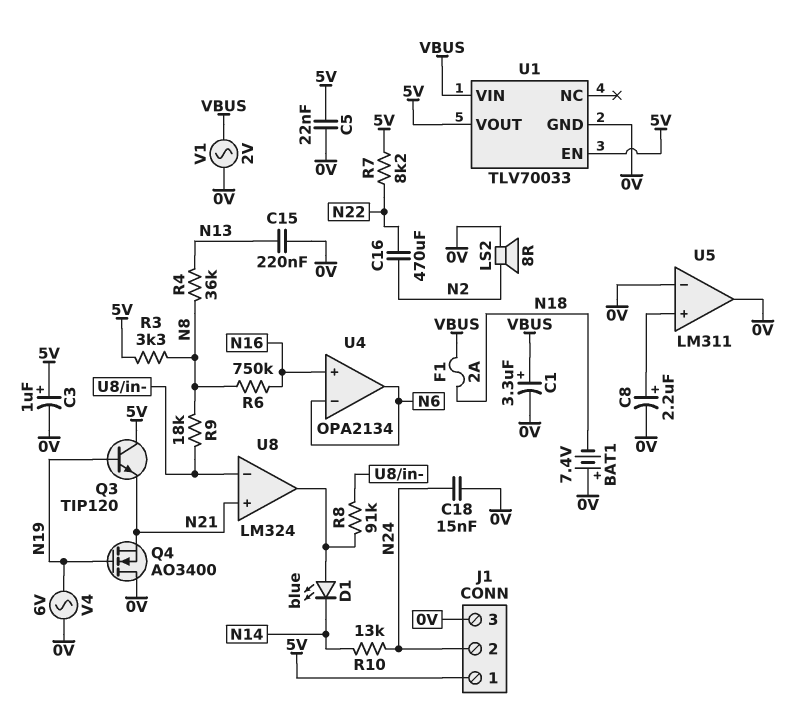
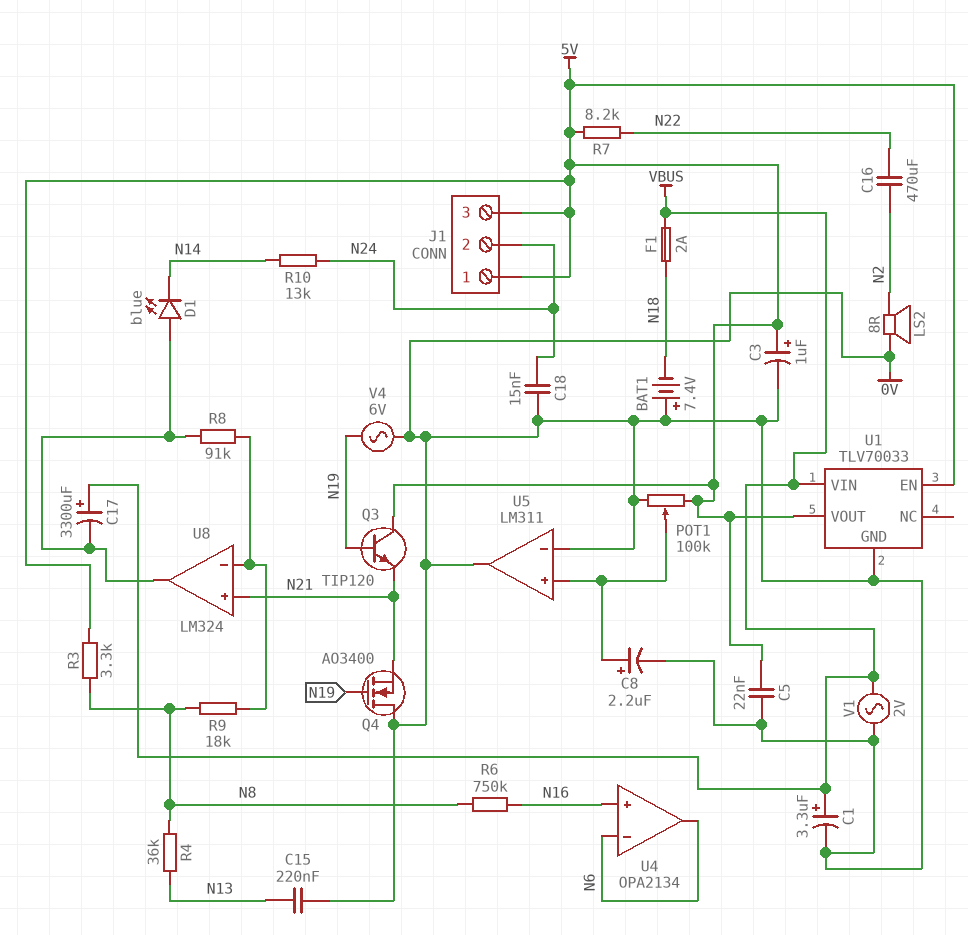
C17: none -> 3300uF (plus VBUS, minus U8/out)
J1 pin 3: 0V -> 5V
POT1: none -> 100k (0V, 5V, wiper U5/in+)

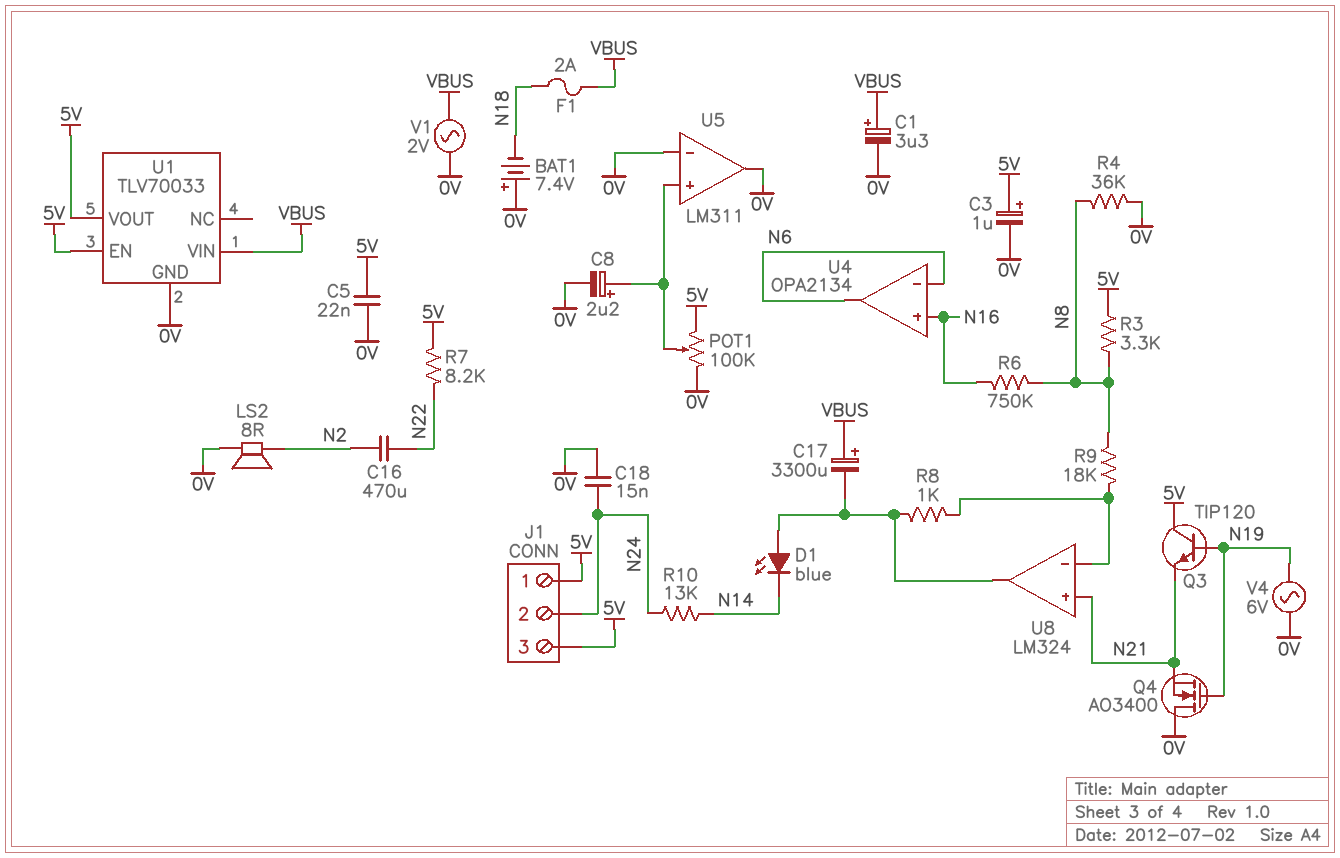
C15: 220nF (0V, N13) -> none
R4: 36k (N8, N13) -> 36k (0V, N8)
R8: 91k (U8/in-, U8/out) -> 1k (U8/in-, U8/out)

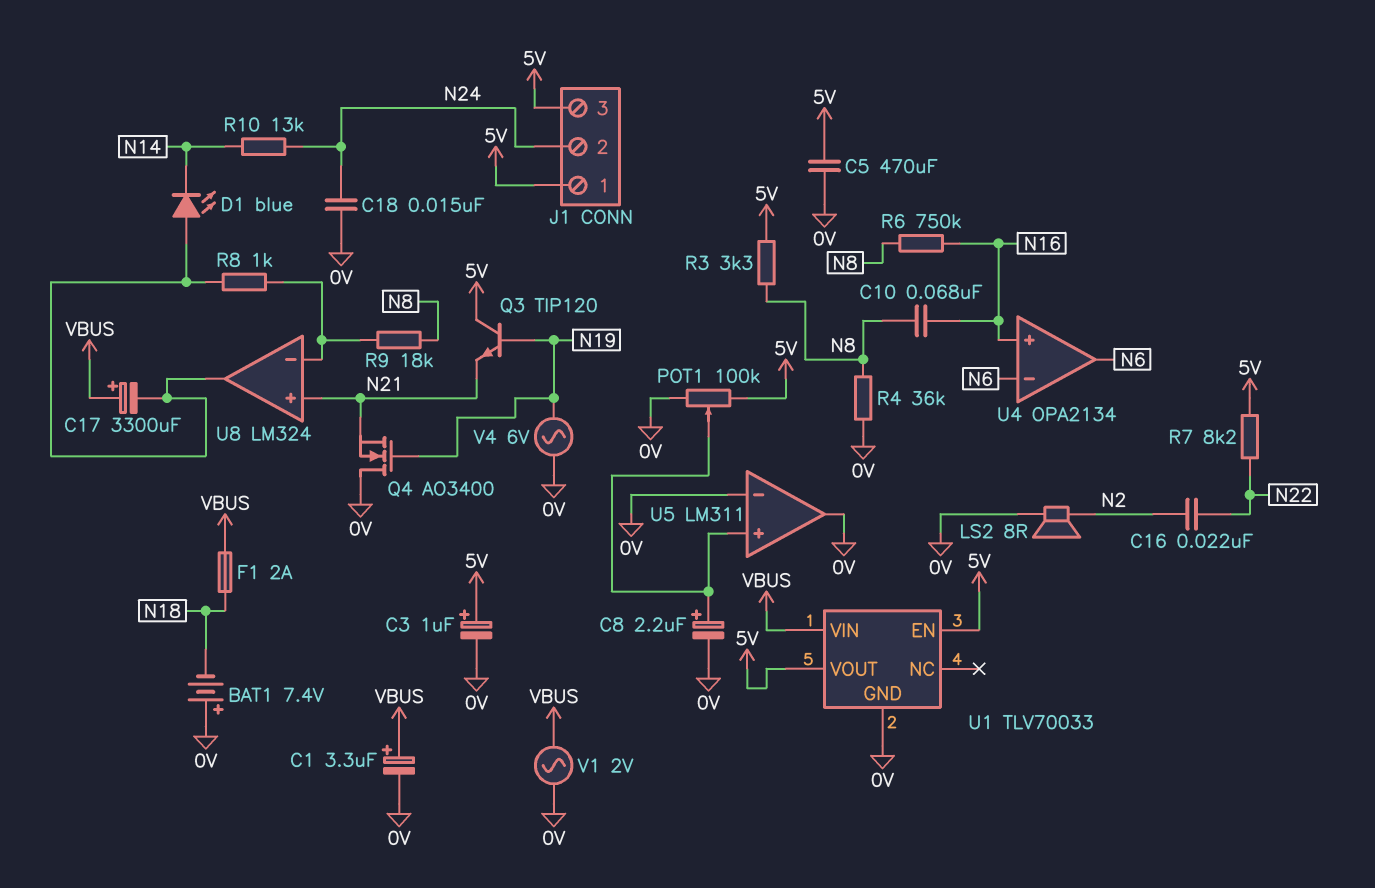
C5: 22nF (0V, 5V) -> 470uF (0V, 5V)
C10: none -> 68nF (N8, N16)
C16: 470uF (N2, N22) -> 22nF (N2, N22)

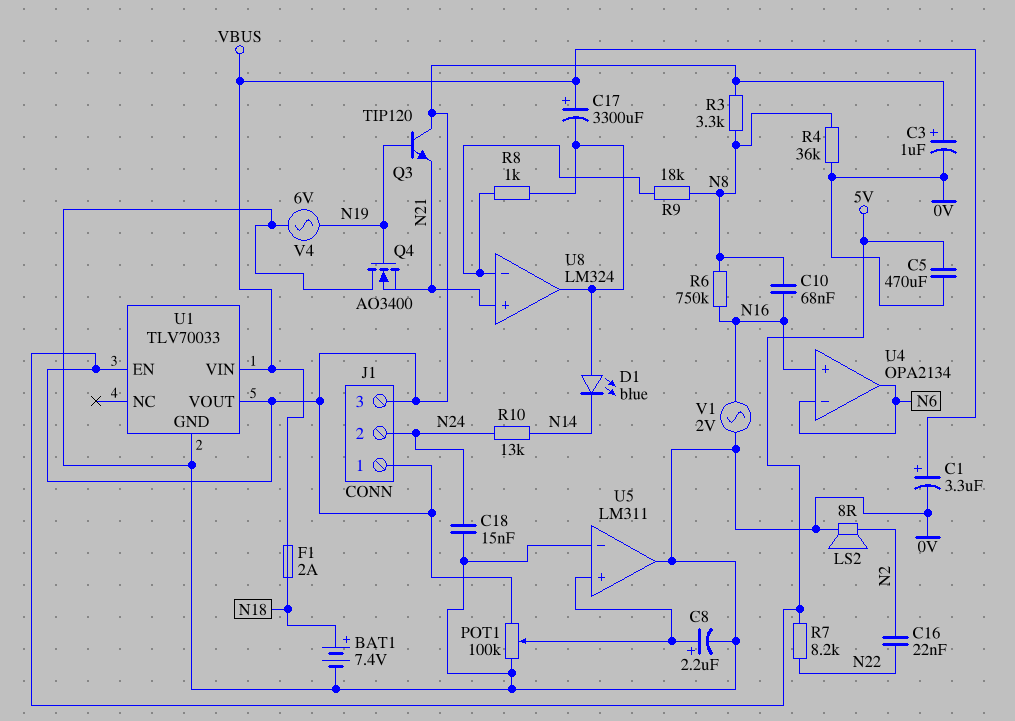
BAT1: 7.4V (plus 0V, minus N18) -> 7.4V (plus N18, minus 0V)
V1: AC 2V (0V, VBUS) -> AC 2V (0V, N16)

